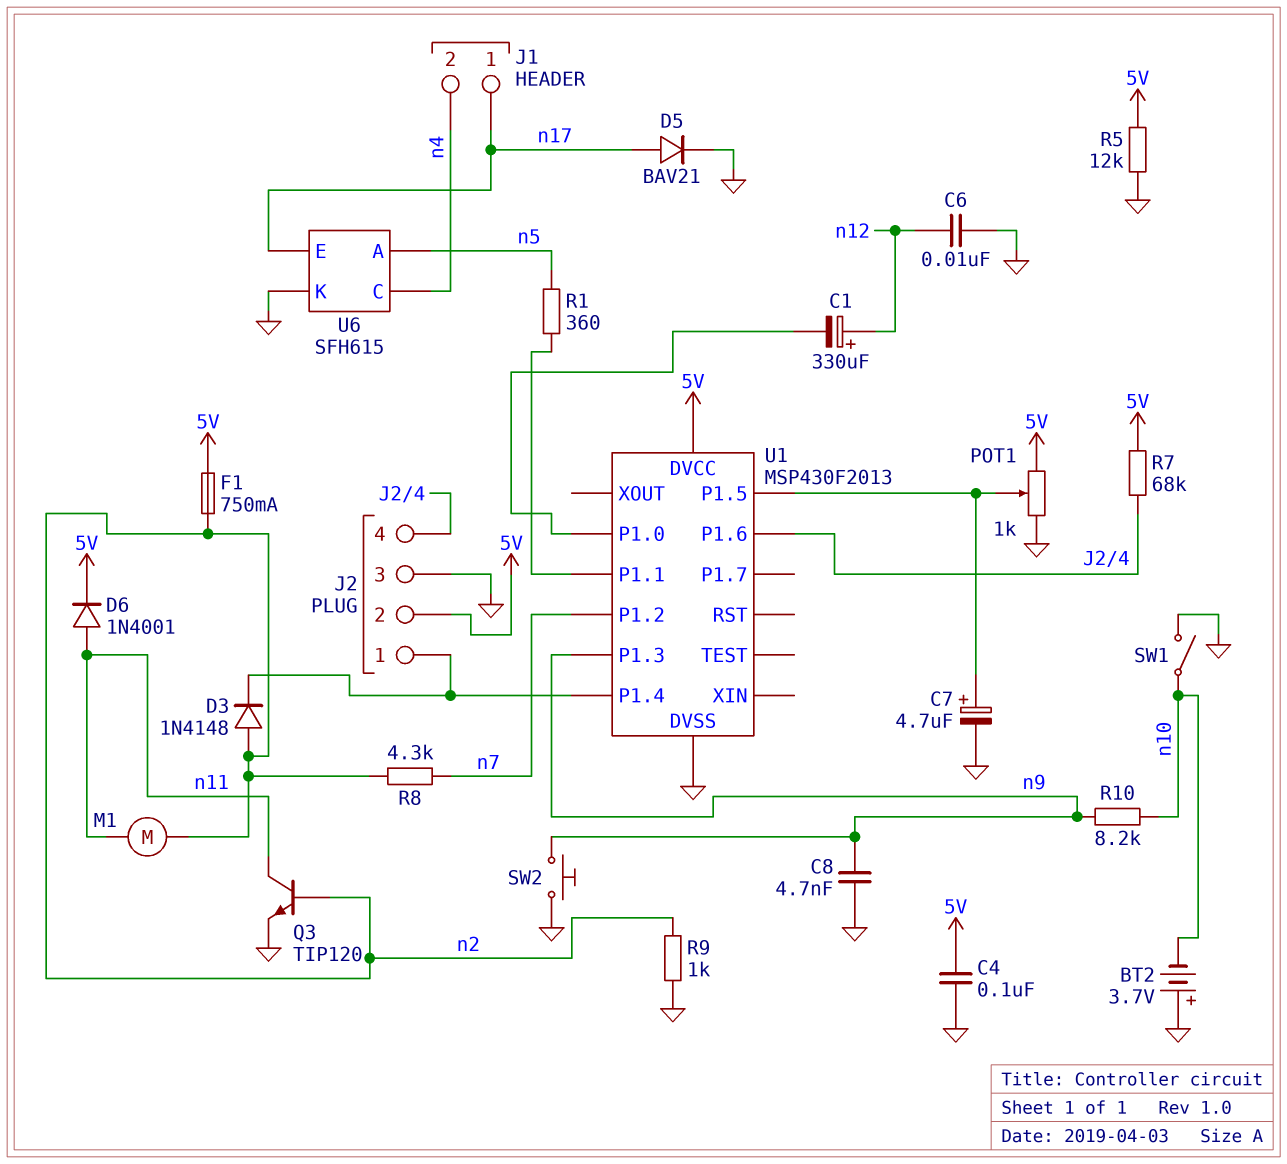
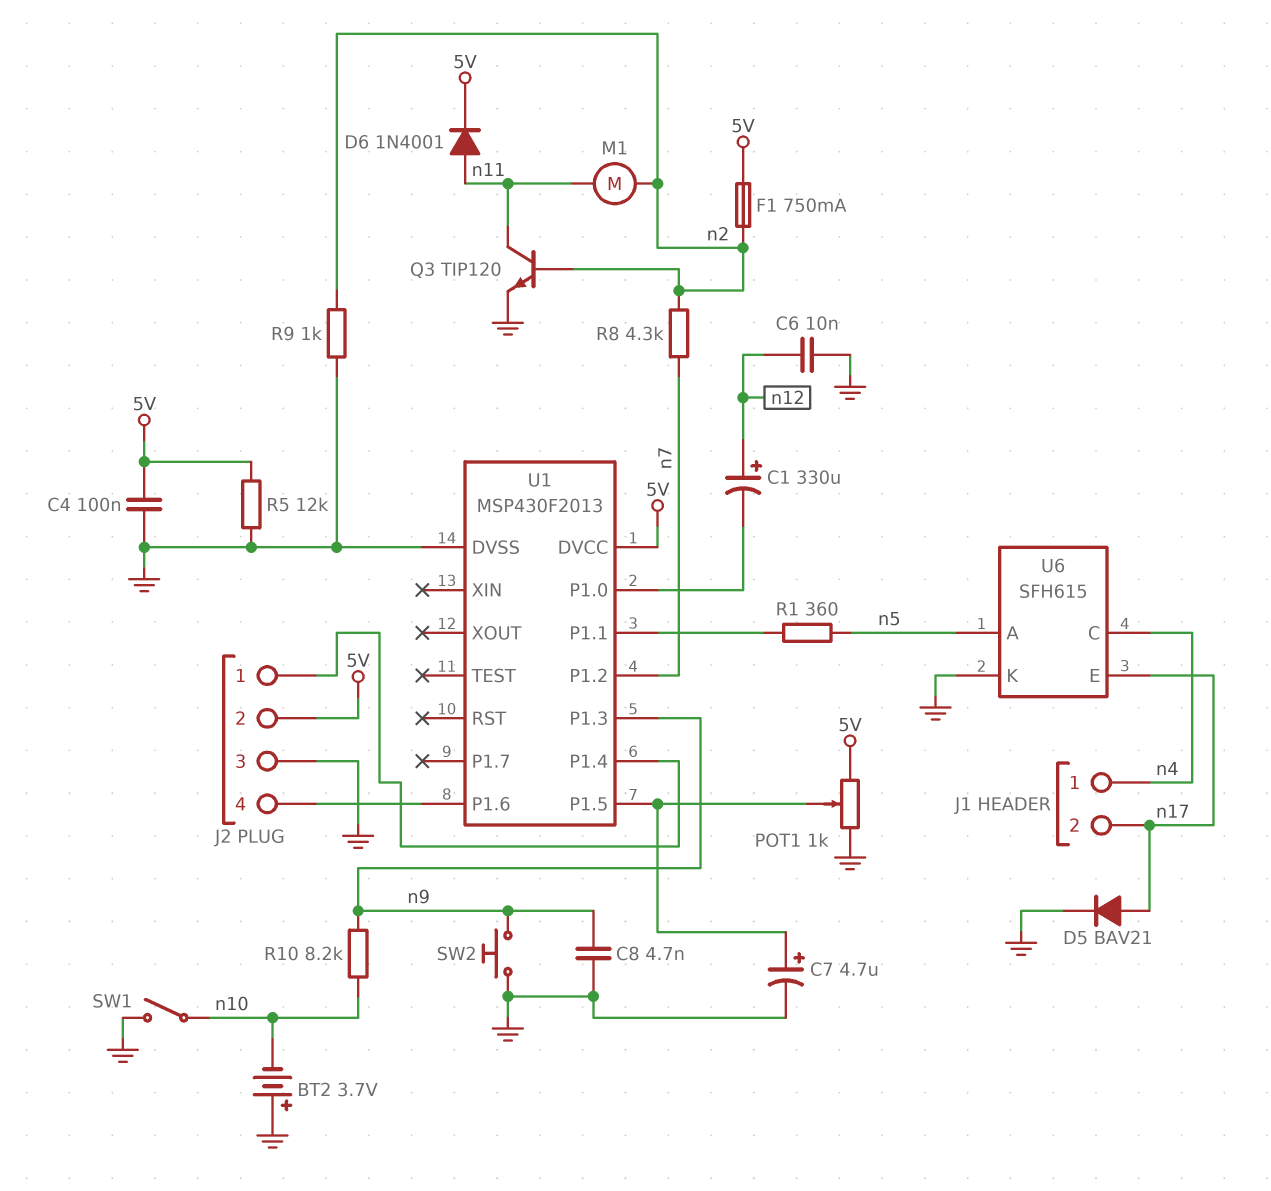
D3: diode 1N4148 (A n2, K J2/1) -> none
J1 pin 1: n17 -> n4
J1 pin 2: n4 -> n17
R7: 68k (5V, J2/4) -> none

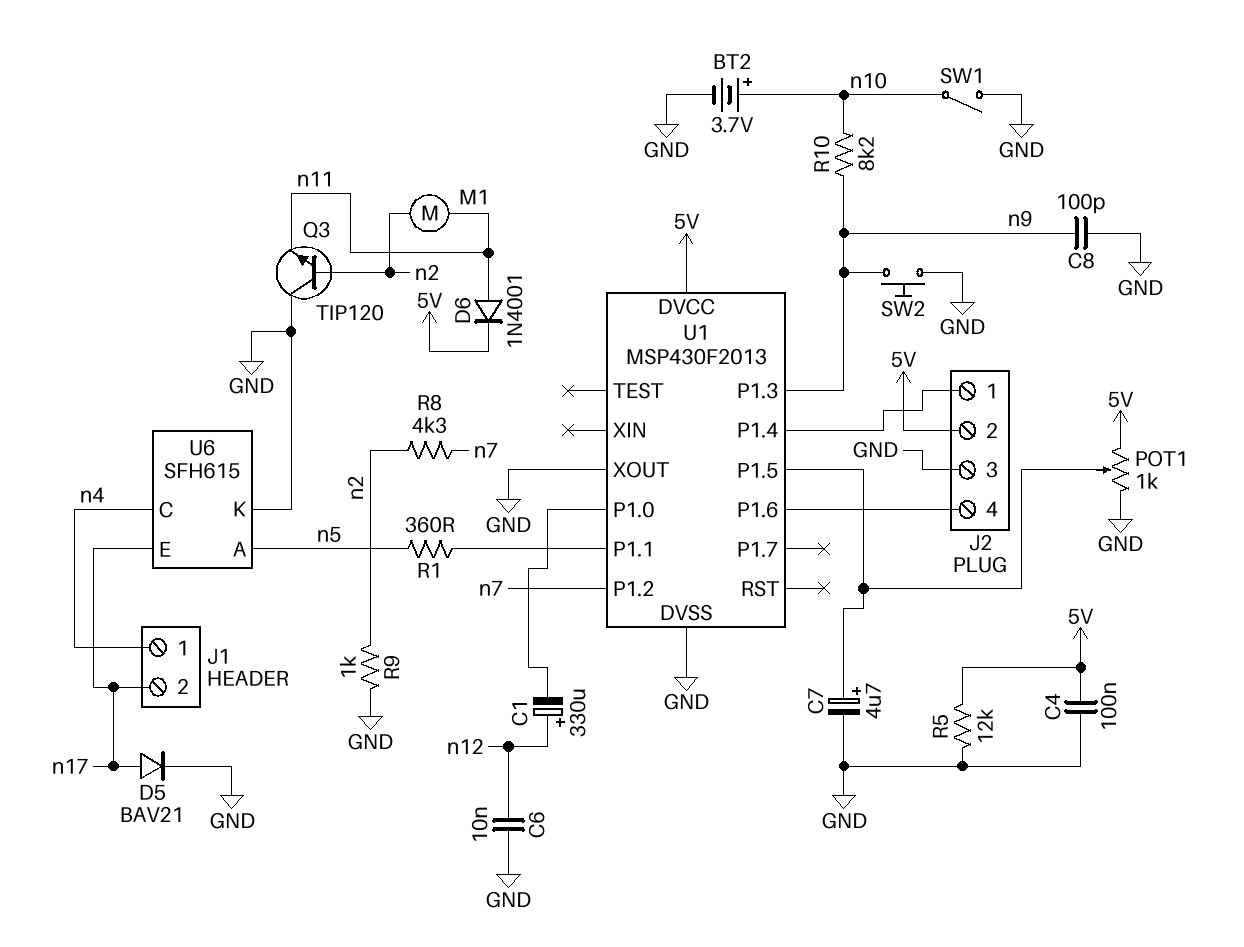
BT2: 3.7V (plus GND, minus n10) -> 3.7V (plus n10, minus GND)
C8: 4.7nF (GND, n9) -> 100pF (GND, n9)
F1: 750mA (5V, n2) -> none
Q3: NPN TIP120 (B n2, C n11, E GND) -> NPN TIP120 (B n2, C GND, E n11)
U1 pin XOUT: none -> GND

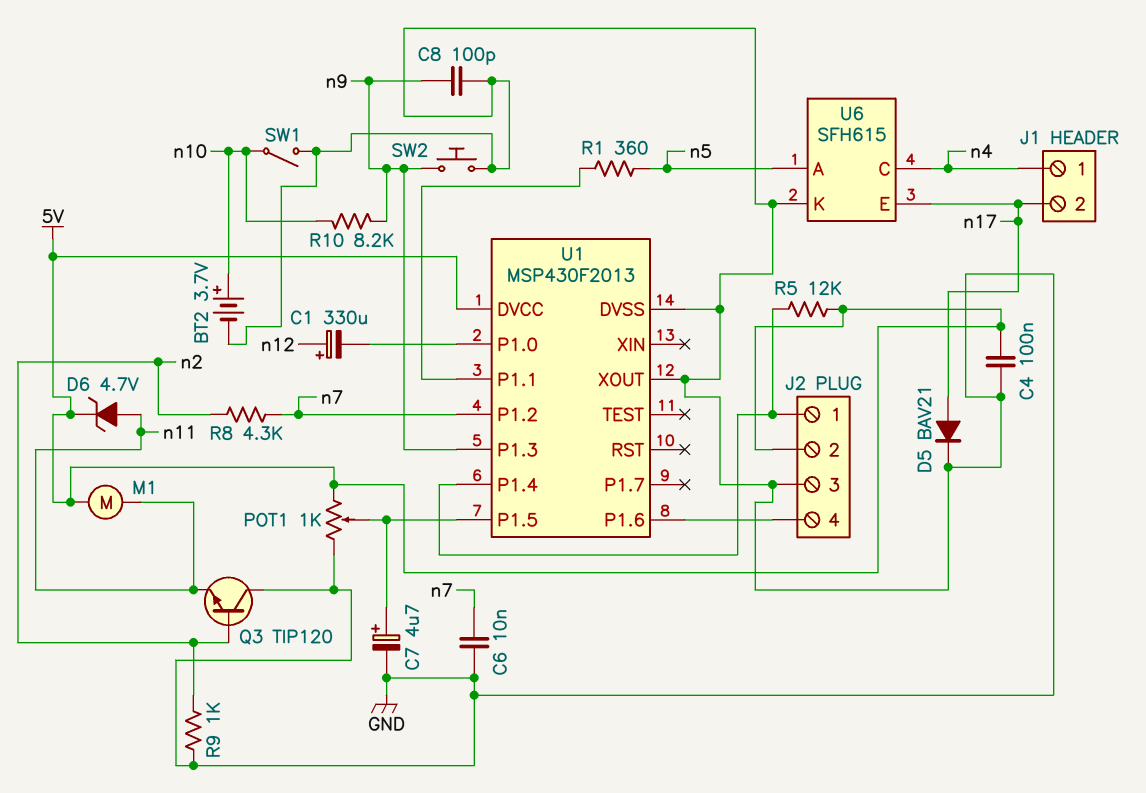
C6: 10nF (GND, n12) -> 10nF (GND, n7)
D6: diode 1N4001 (A n11, K 5V) -> zener 4.7V (A n11, K 5V)
M1: motor (n2, n11) -> motor (5V, n11)
R5: 12k (5V, GND) -> 12k (5V, J2/1)

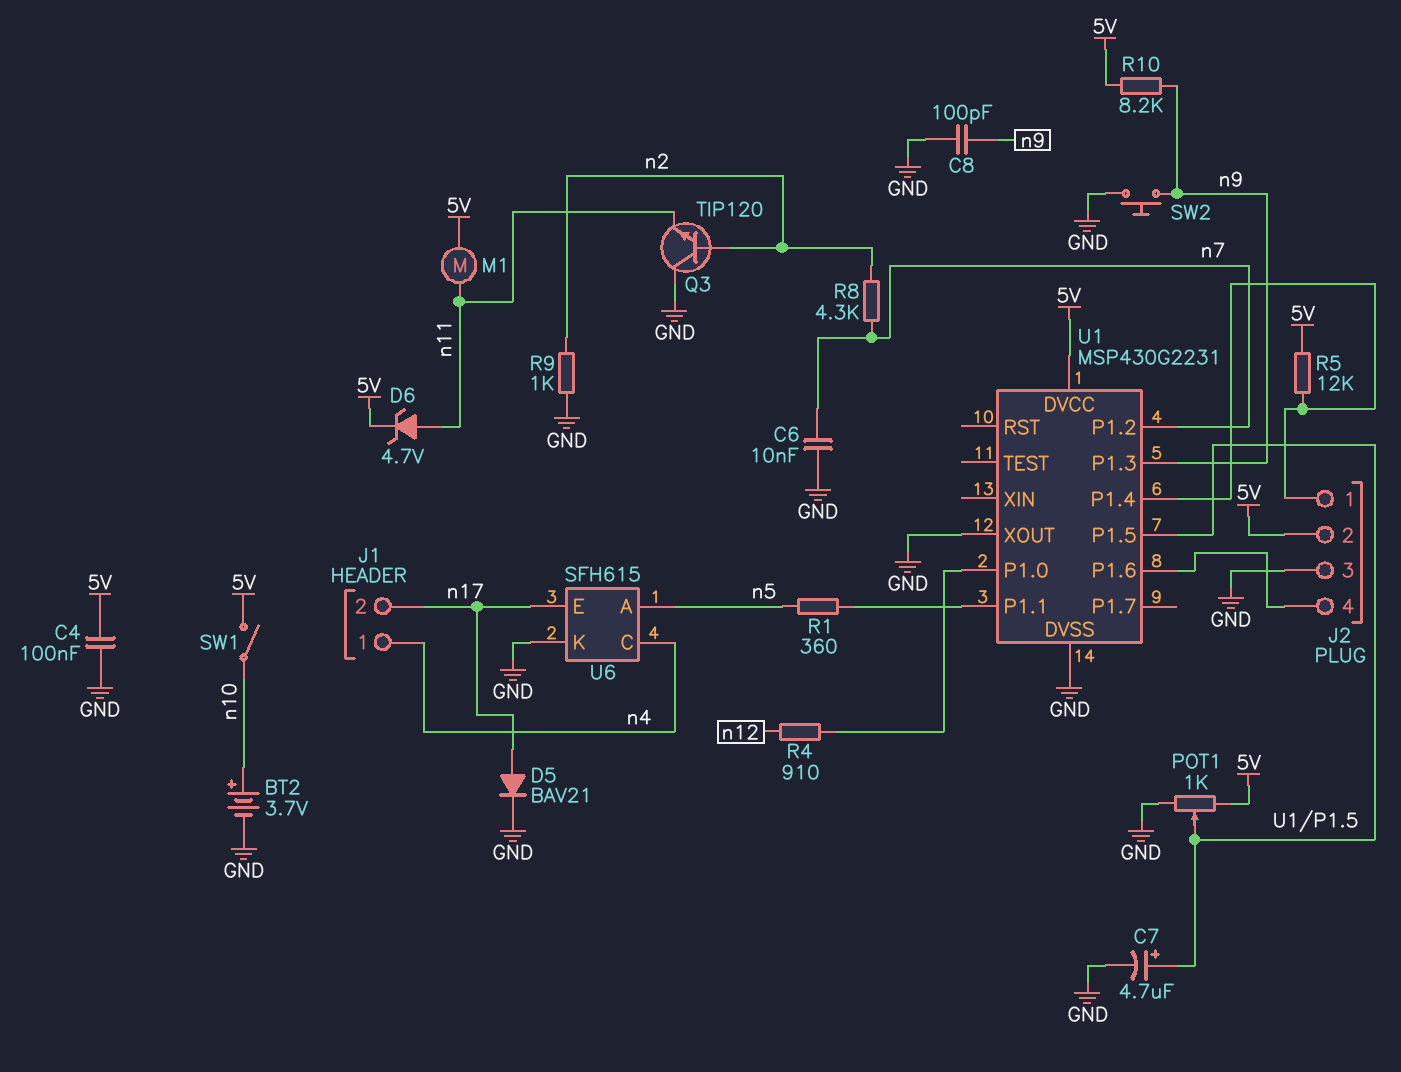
C1: 330uF (plus n12, minus U1/P1.0) -> none
R4: none -> 910 (U1/P1.0, n12)
R10: 8.2k (n9, n10) -> 8.2k (5V, n9)
SW1: switch (GND, n10) -> switch (5V, n10)
U1: MSP430F2013 -> MSP430G2231

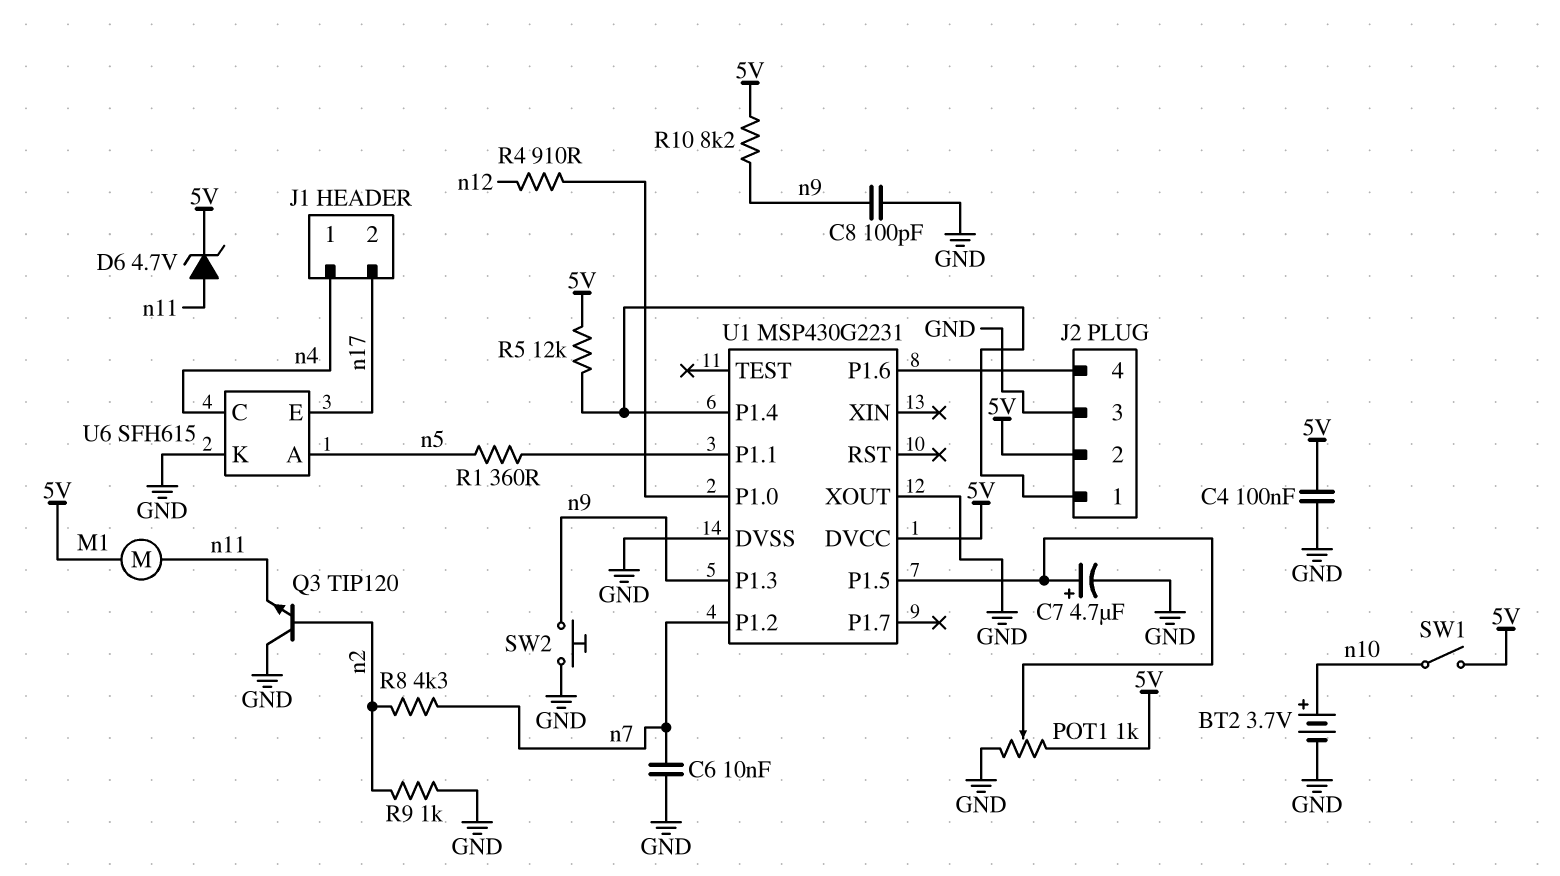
D5: diode BAV21 (A n17, K GND) -> none

